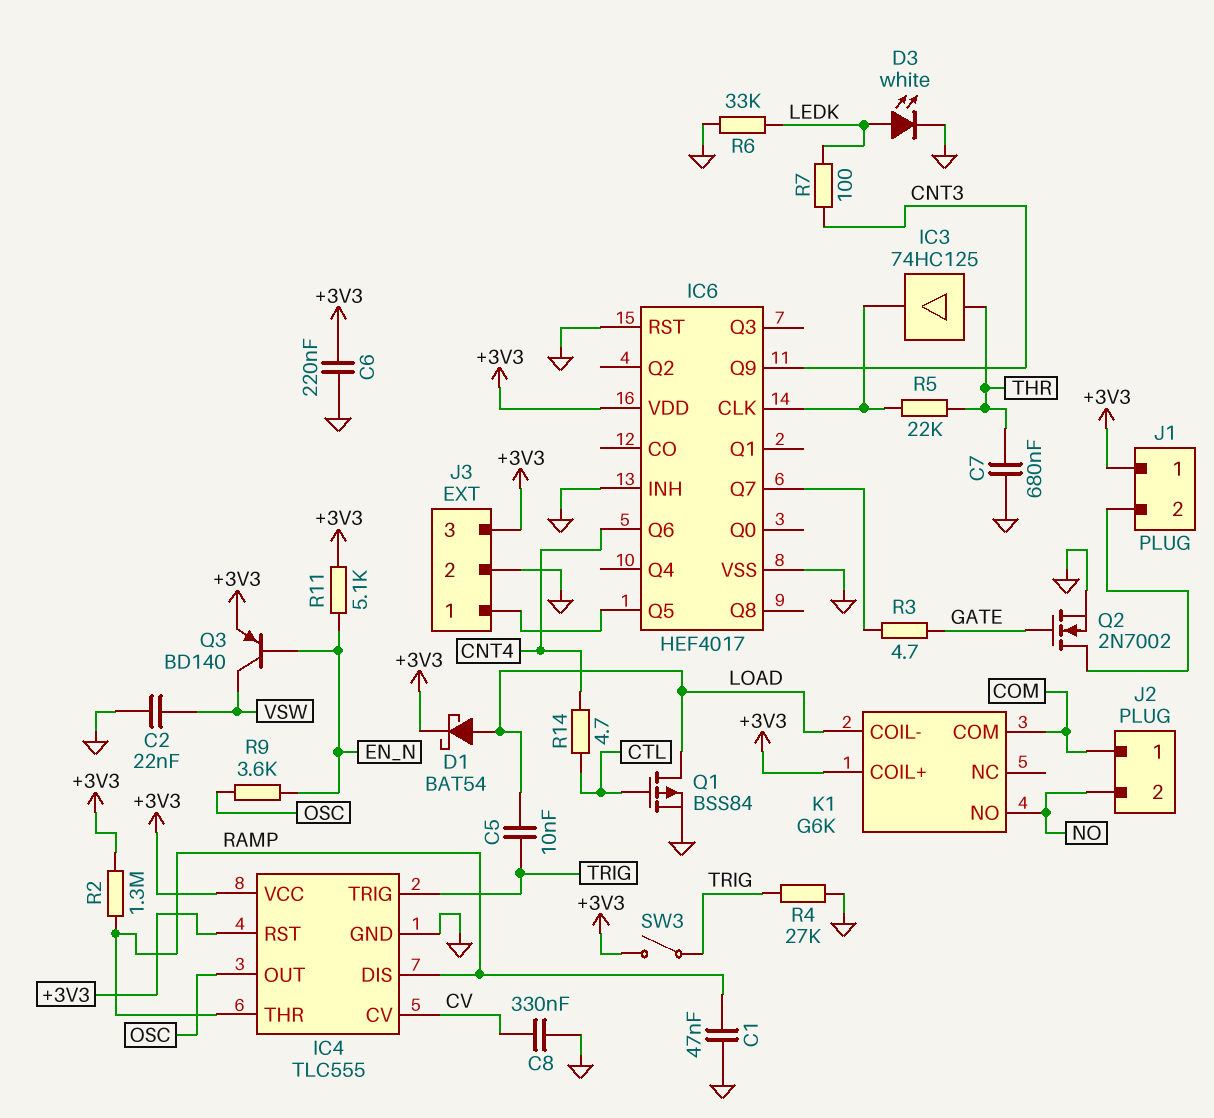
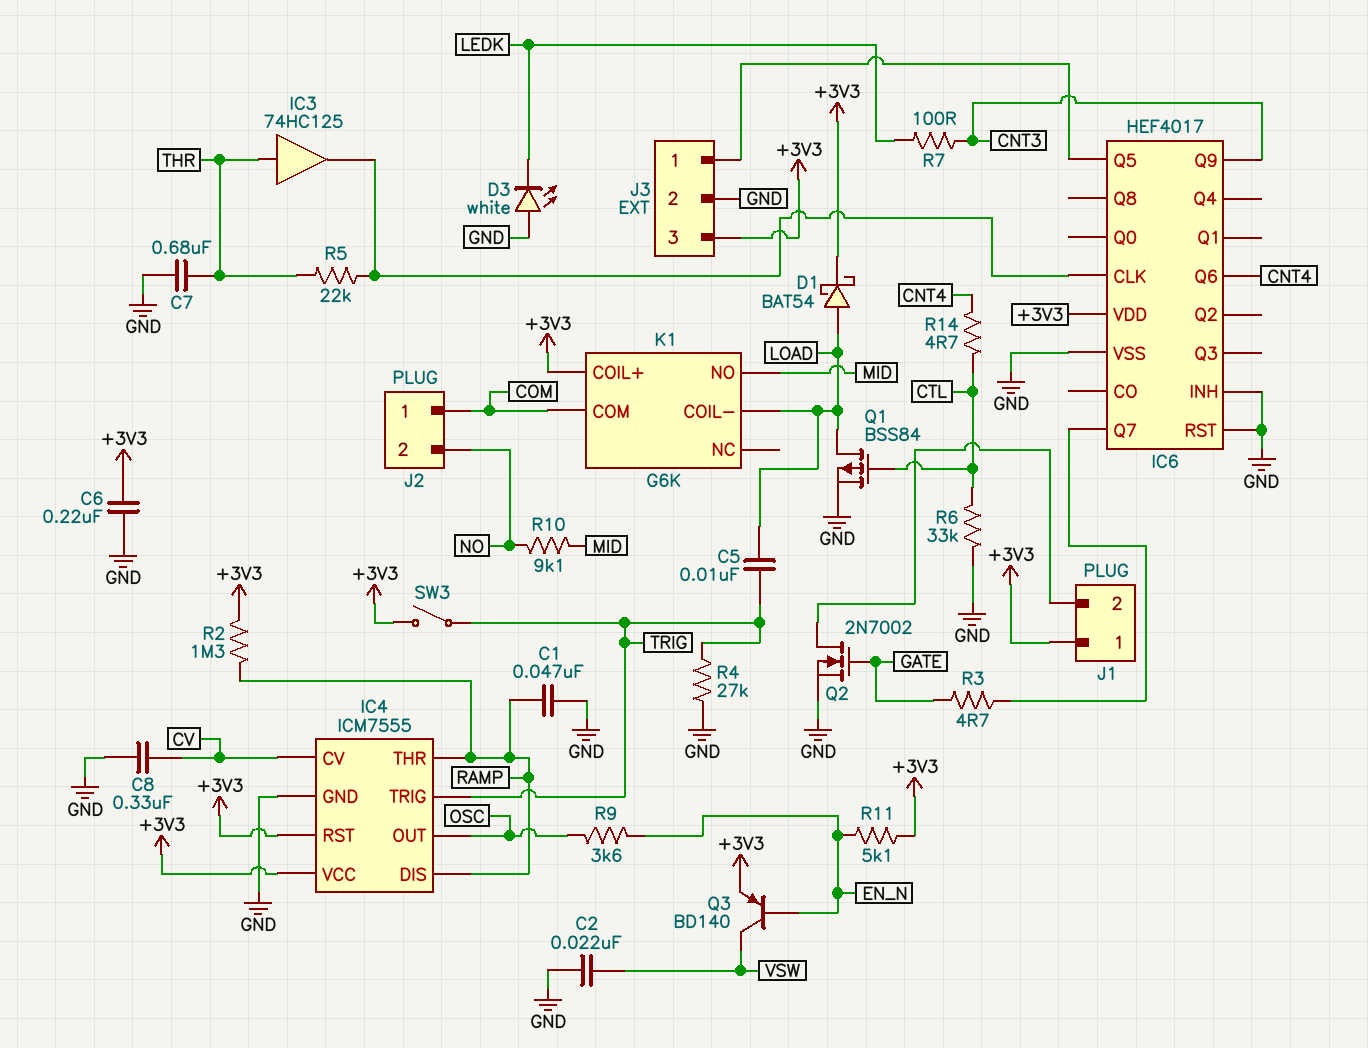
D3: LED white (A LEDK, K GND) -> LED white (A GND, K LEDK)
IC4: TLC555 -> ICM7555
K1 pin NO: NO -> MID
R6: 33k (GND, LEDK) -> 33k (CTL, GND)
R10: none -> 9.1k (MID, NO)

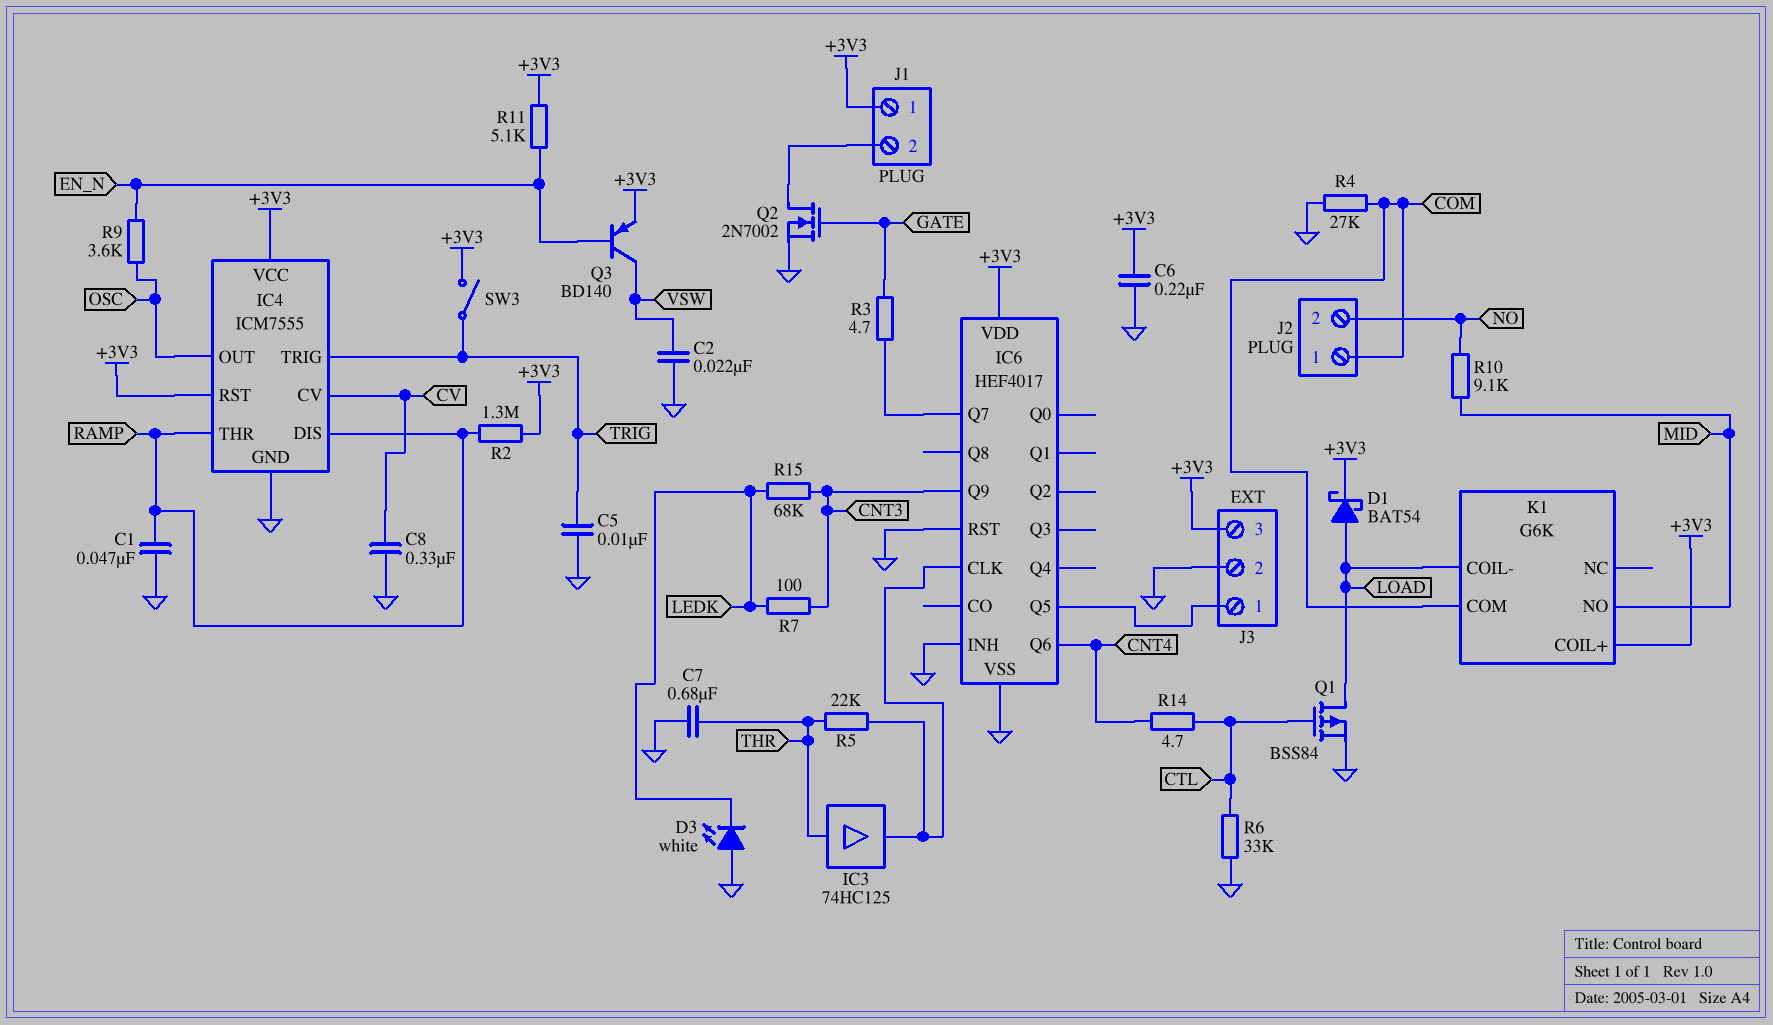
C5: 10nF (LOAD, TRIG) -> 10nF (GND, TRIG)
R4: 27k (GND, TRIG) -> 27k (COM, GND)
R15: none -> 68k (CNT3, LEDK)

